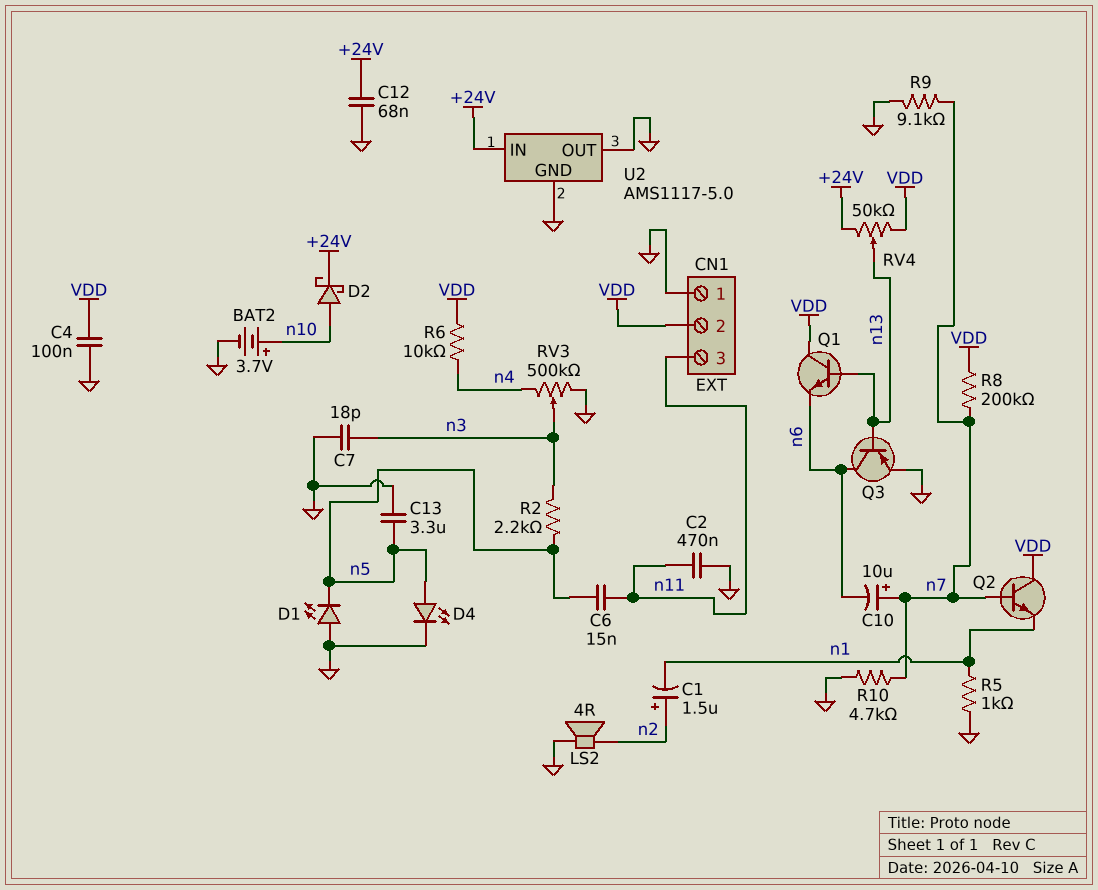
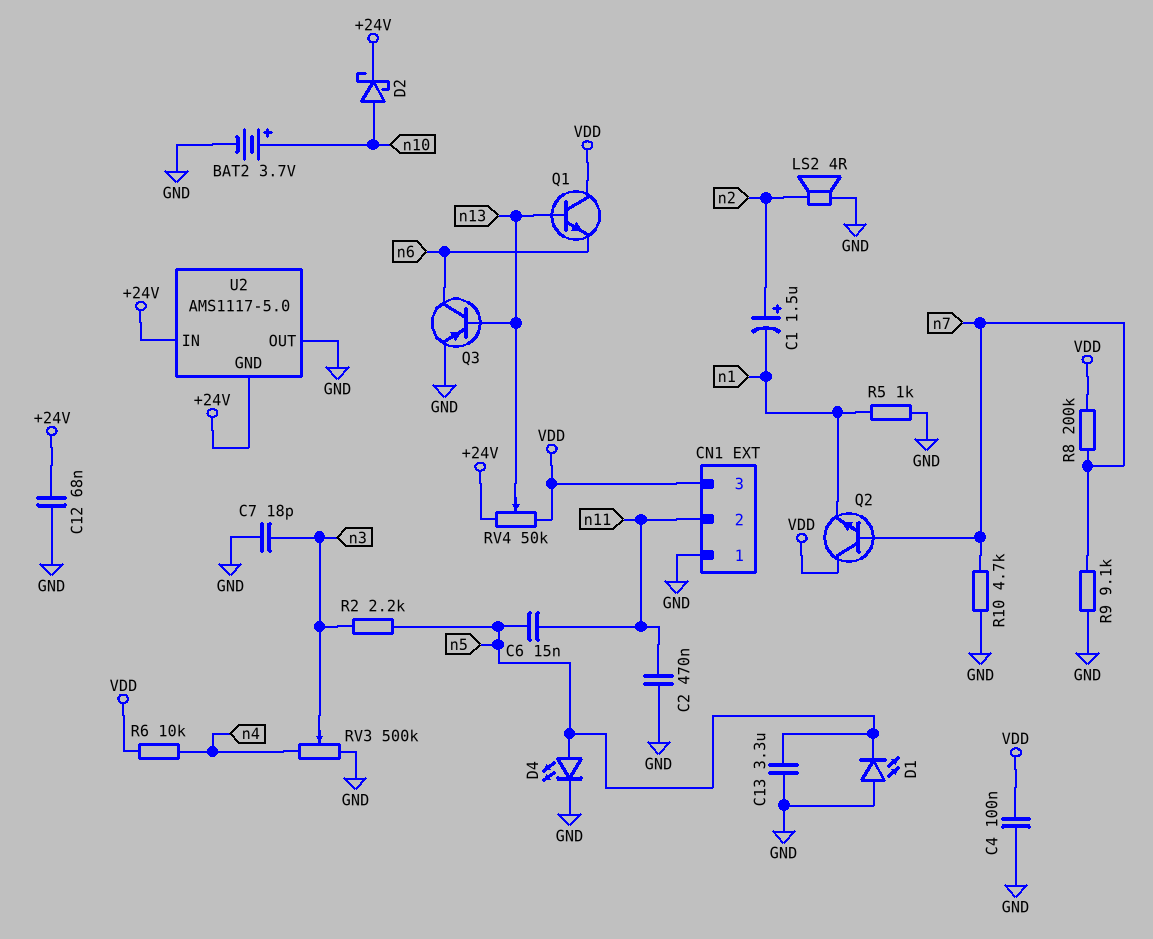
C10: 10uF (plus n7, minus n6) -> none
CN1 pin 2: VDD -> n11
CN1 pin 3: n11 -> VDD
U2 pin GND: GND -> +24V

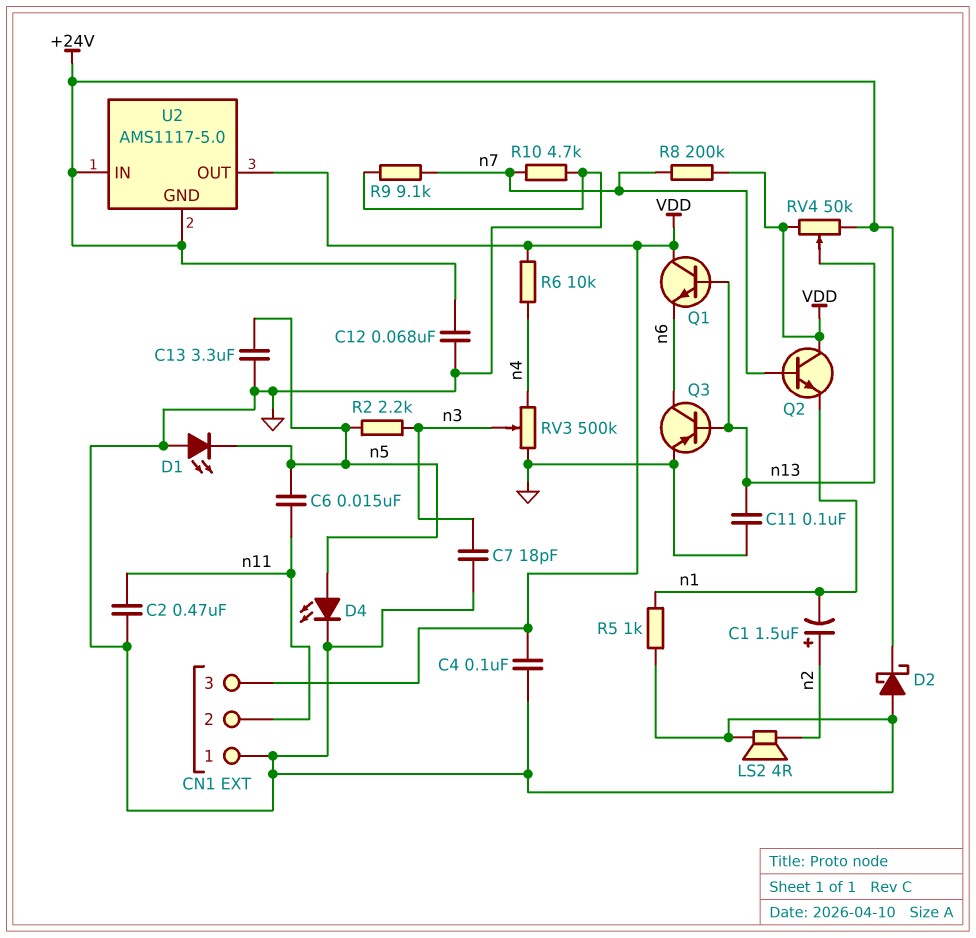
BAT2: 3.7V (plus n10, minus GND) -> none
C11: none -> 100nF (GND, n13)
D2: schottky (A n10, K +24V) -> schottky (A GND, K +24V)
U2 pin OUT: GND -> VDD

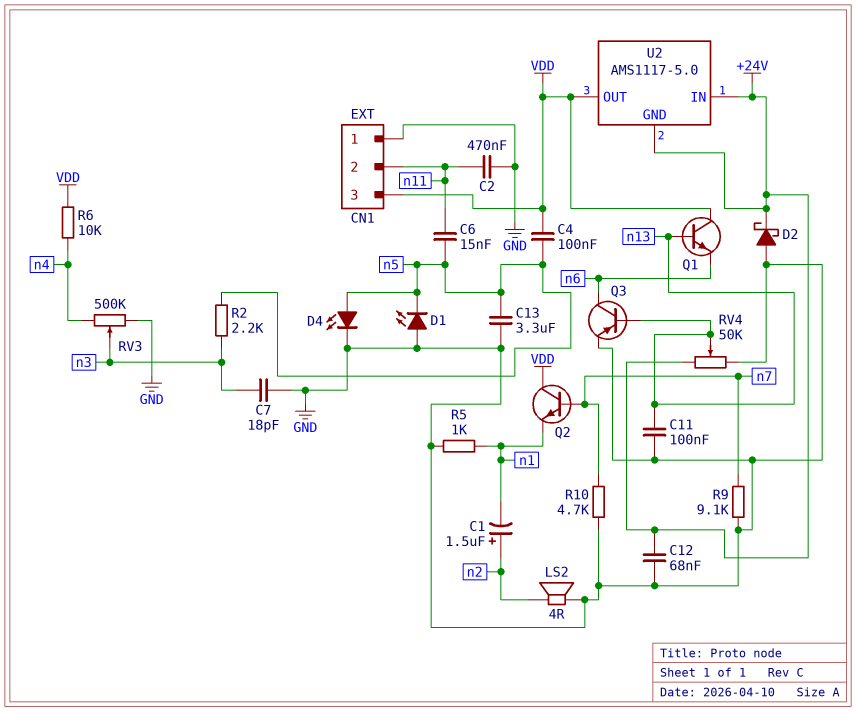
C4: 100nF (GND, VDD) -> 100nF (VDD, n5)
R8: 200k (VDD, n7) -> none
RV4: 50k (+24V, VDD, wiper n13) -> 50k (+24V, GND, wiper n13)

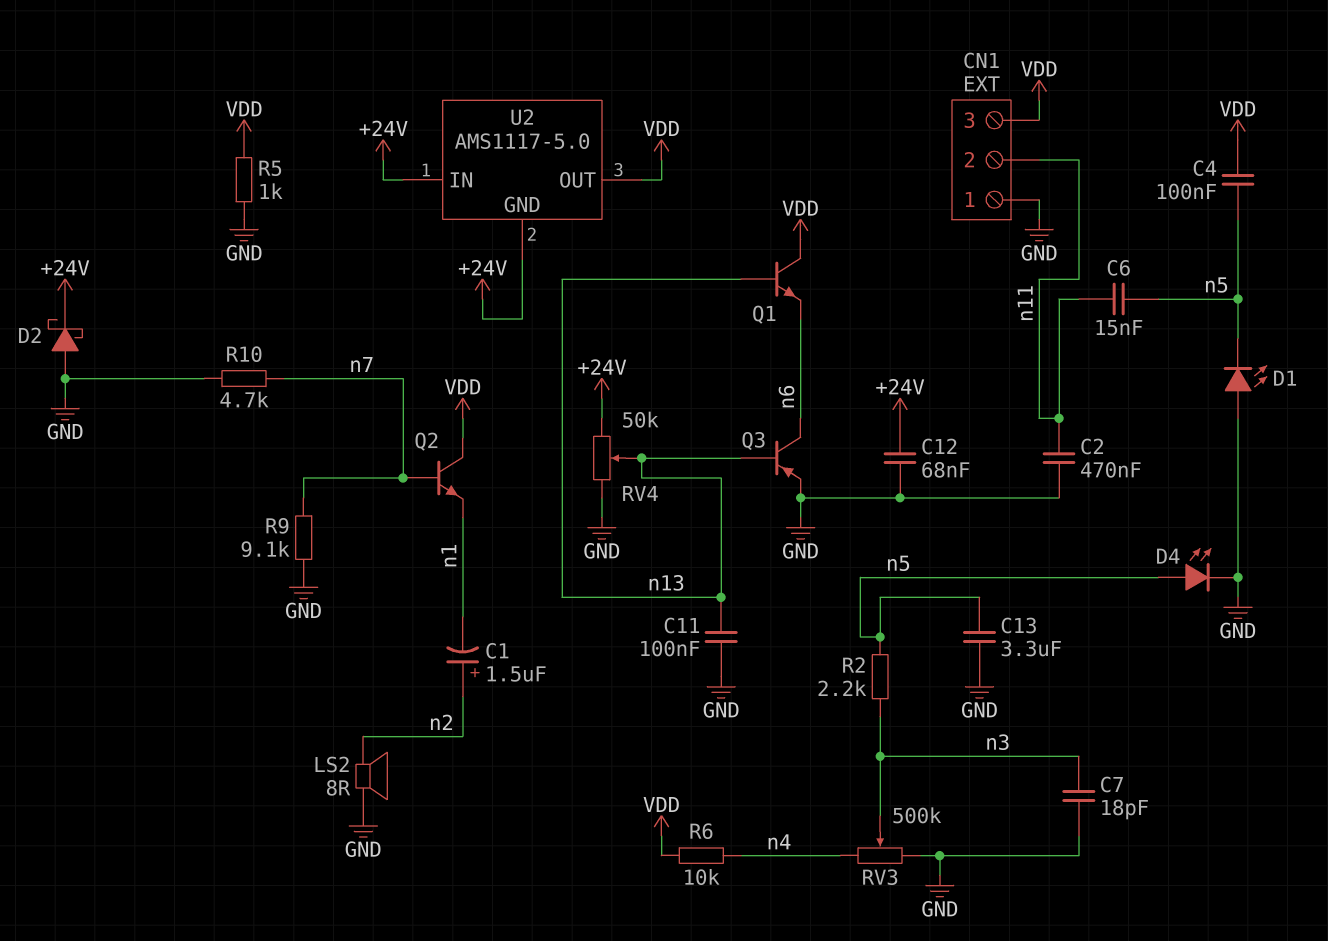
LS2: speaker 4R (GND, n2) -> speaker 8R (GND, n2)
R5: 1k (GND, n1) -> 1k (GND, VDD)

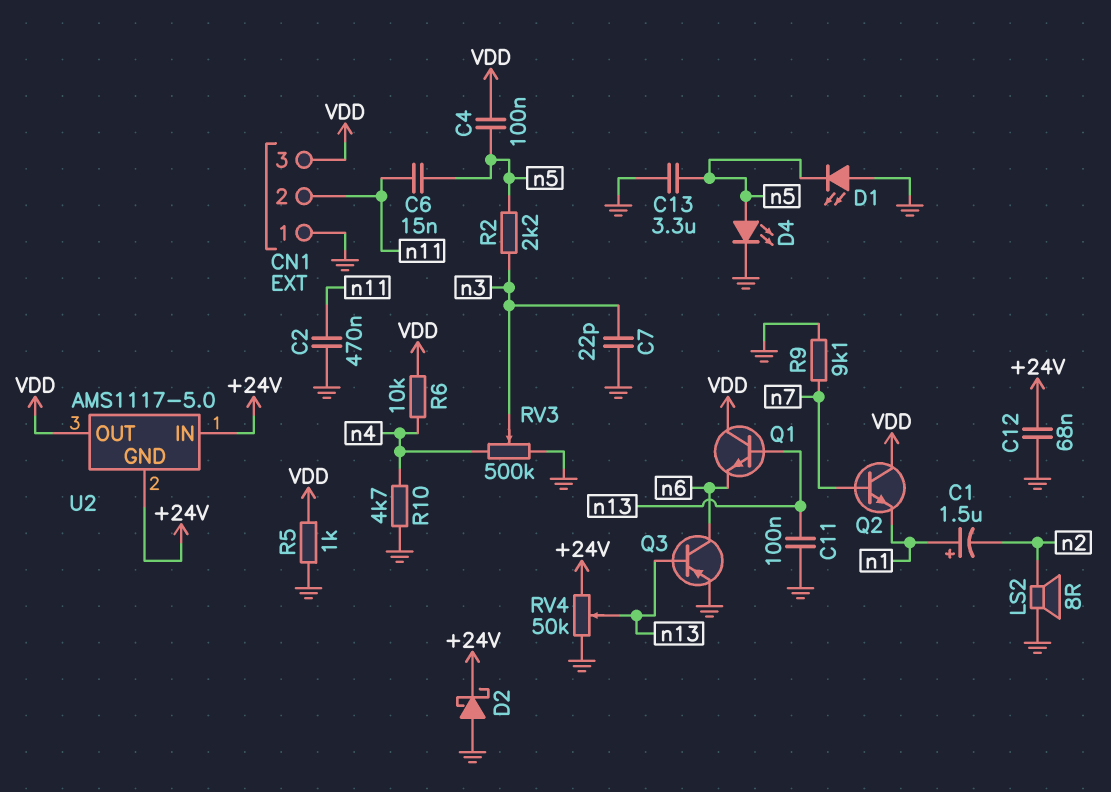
C1: 1.5uF (plus n2, minus n1) -> 1.5uF (plus n1, minus n2)
C7: 18pF (GND, n3) -> 22pF (GND, n3)
R10: 4.7k (GND, n7) -> 4.7k (GND, n4)

